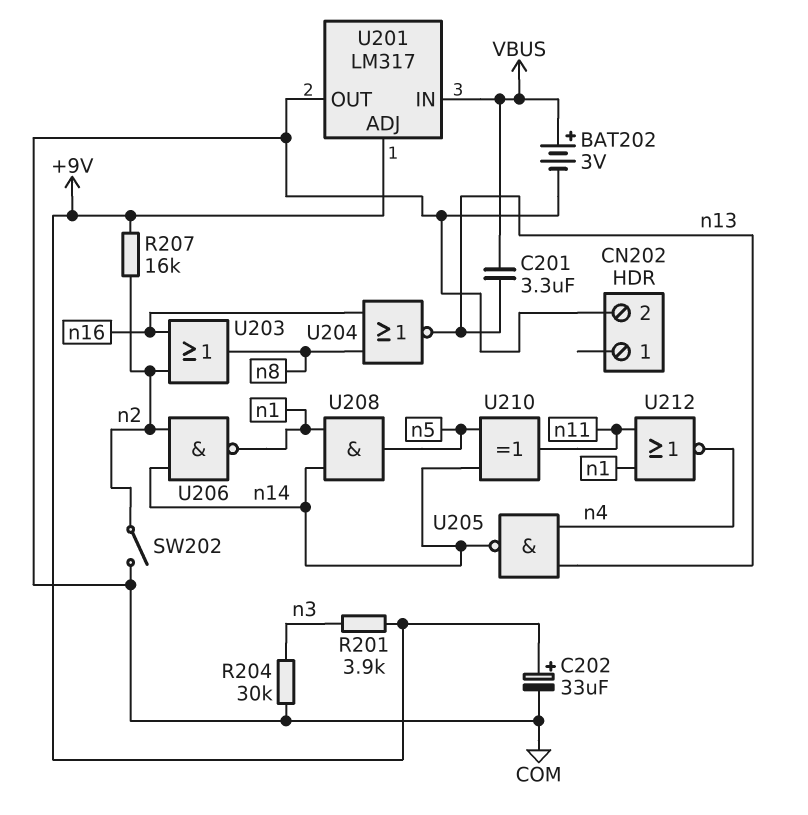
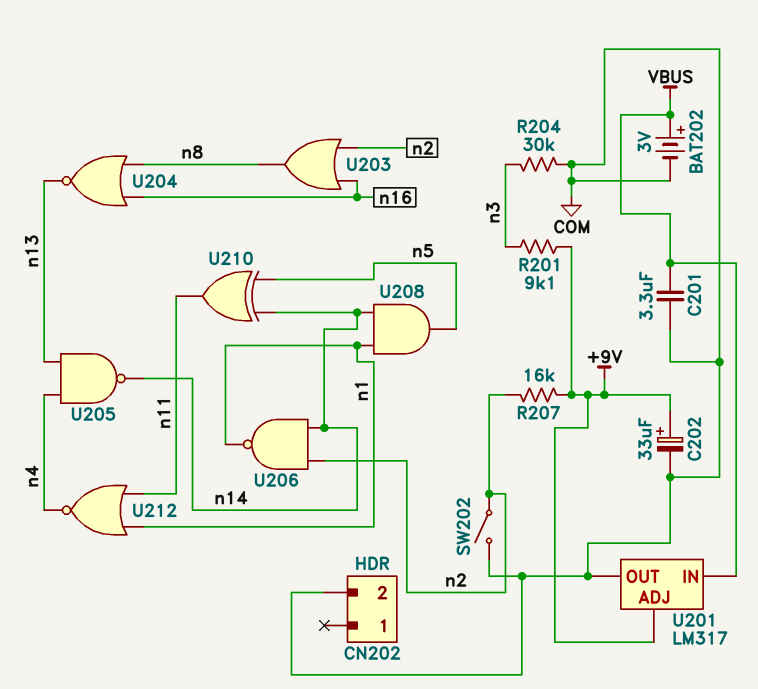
C201: 3.3uF (VBUS, n13) -> 3.3uF (COM, VBUS)
R201: 3.9k (+9V, n3) -> 9.1k (+9V, n3)

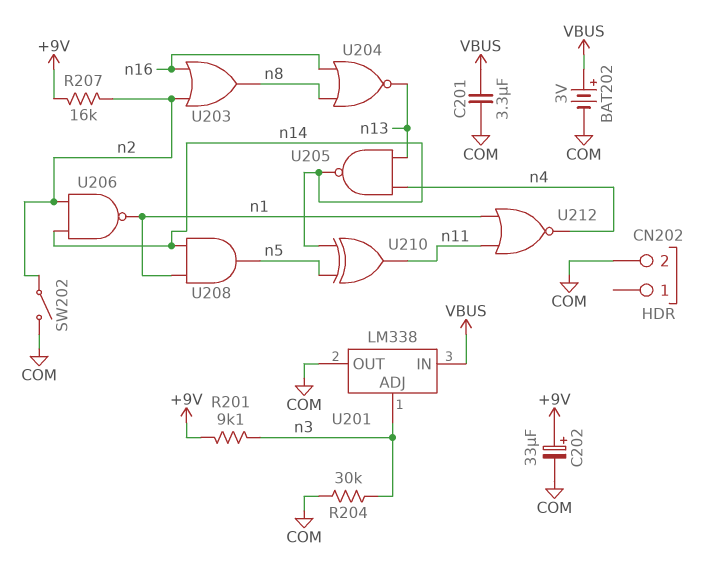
U201: LM317 -> LM338
U201 pin ADJ: +9V -> n3

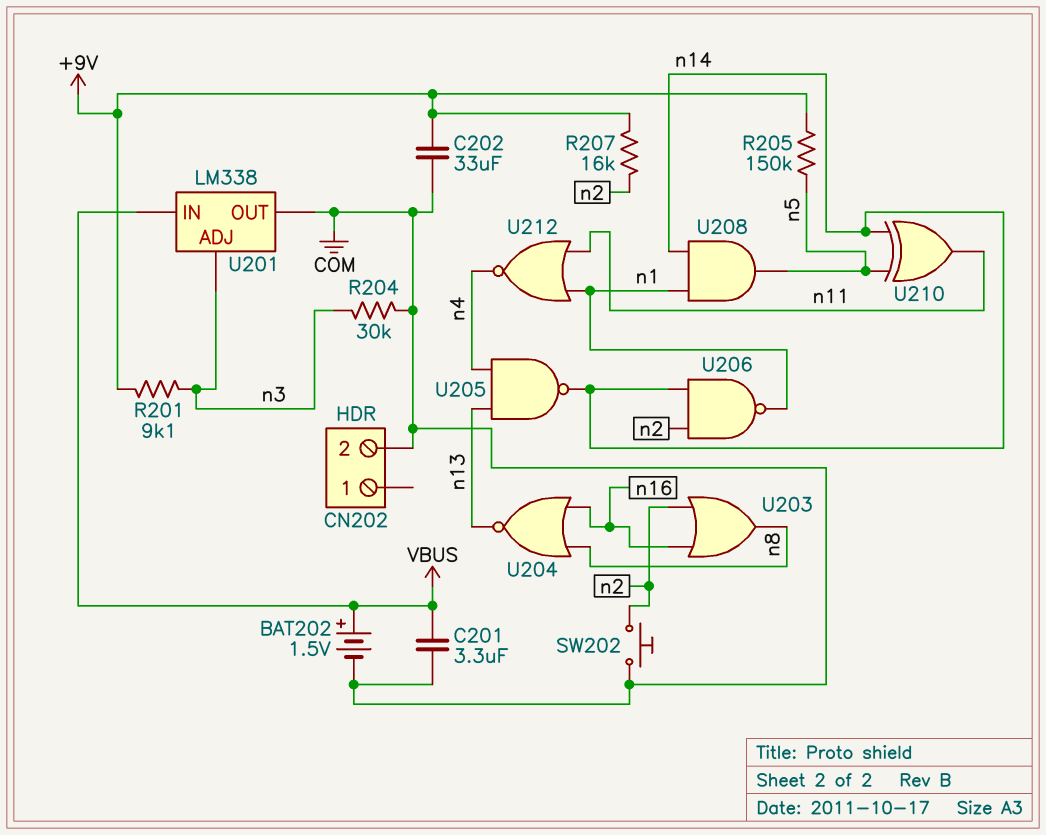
BAT202: 3V (plus VBUS, minus COM) -> 1.5V (plus VBUS, minus COM)
C202: 33uF (plus +9V, minus COM) -> 33uF (+9V, COM)
R205: none -> 150k (+9V, n5)
SW202: switch (COM, n2) -> button (COM, n2)

